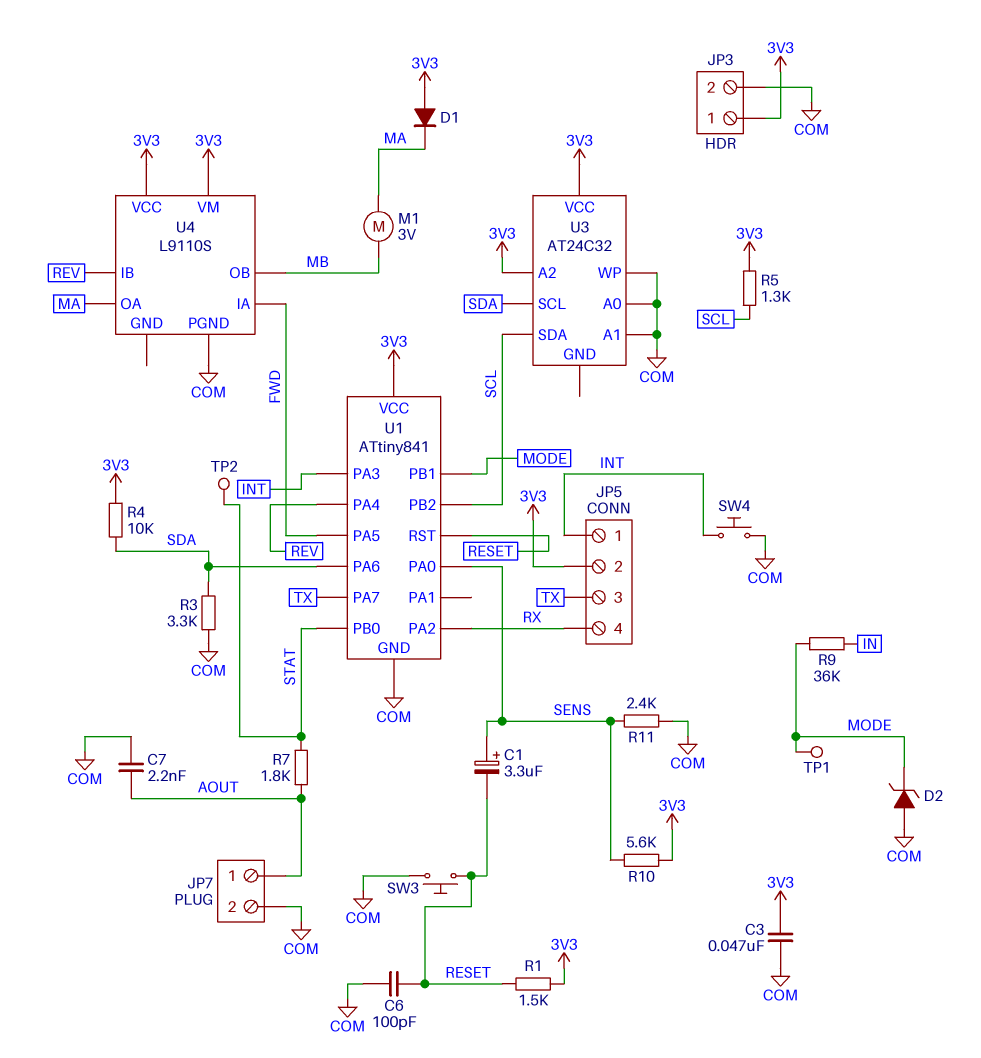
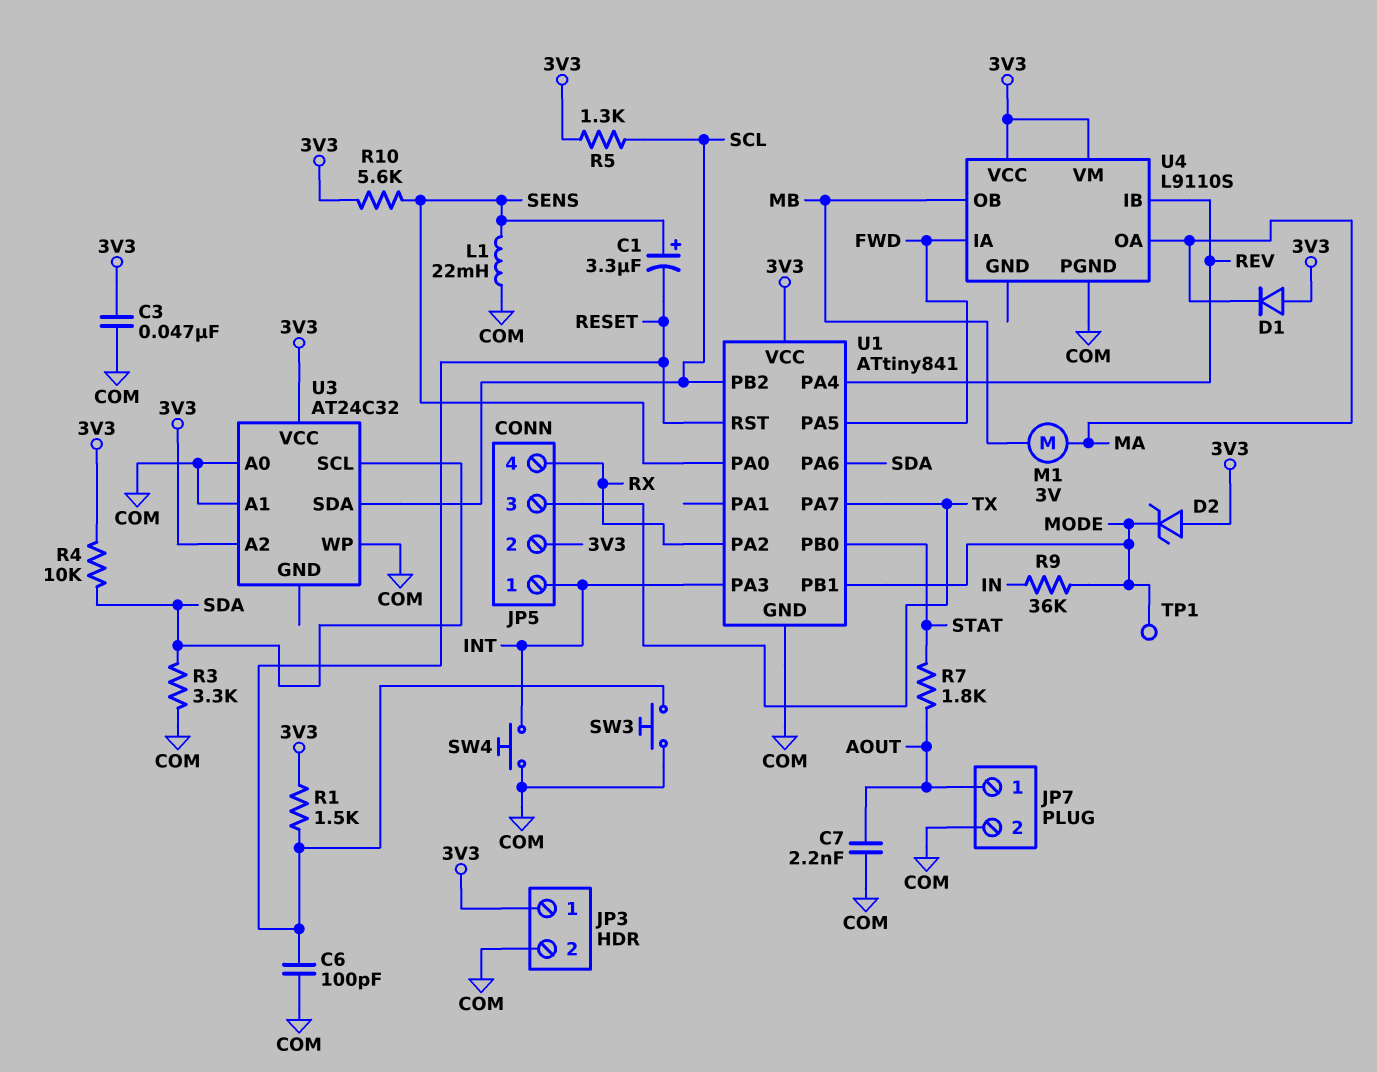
D2: zener (A COM, K MODE) -> zener (A 3V3, K MODE)
L1: none -> 22mH (COM, SENS)
R11: 2.4k (COM, SENS) -> none
TP2: test point (STAT) -> none

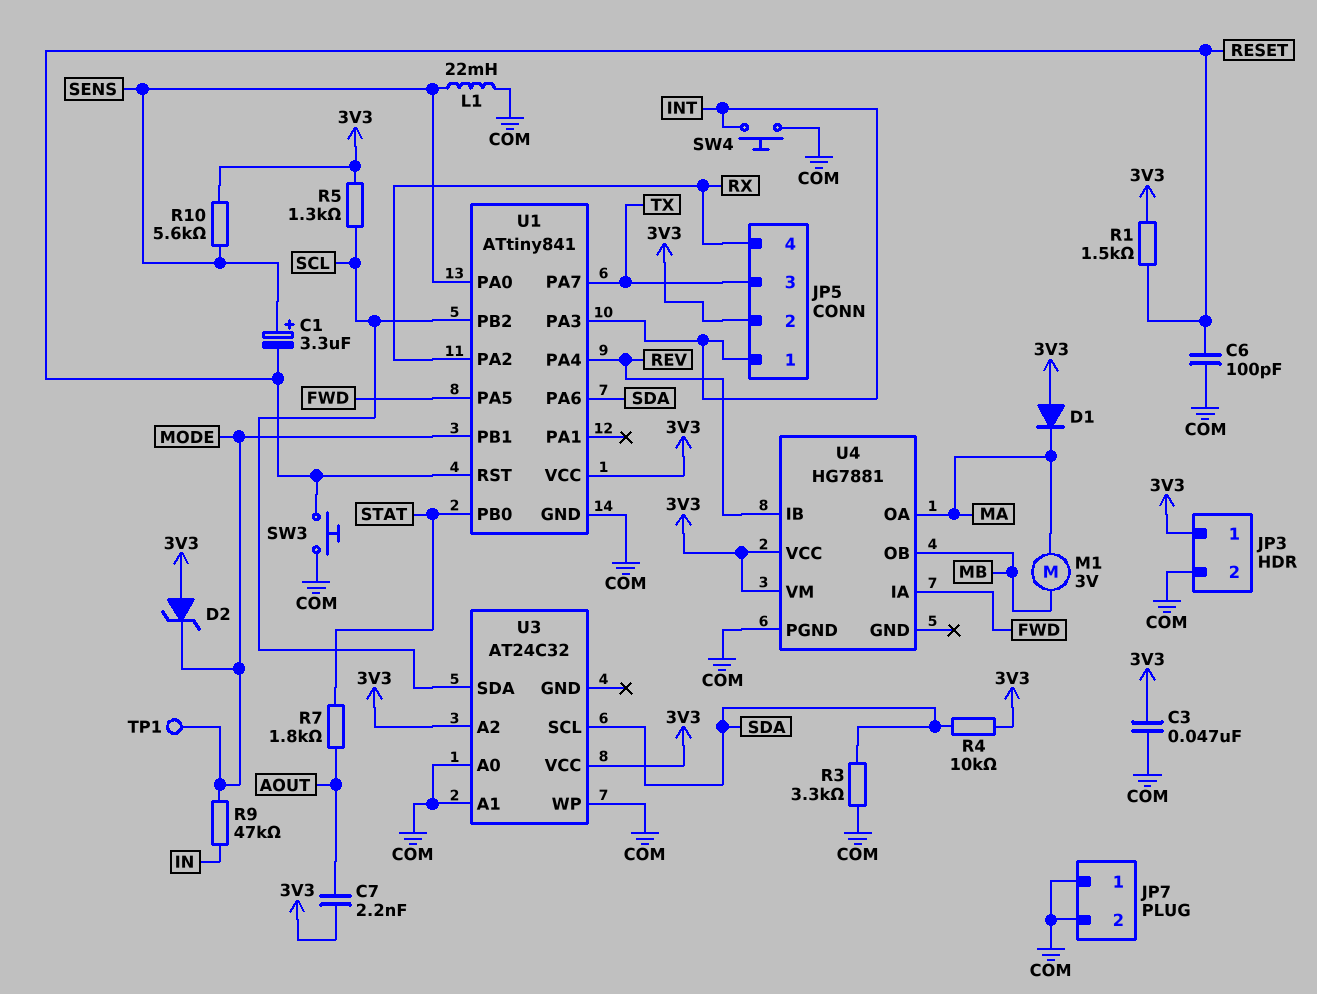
C7: 2.2nF (AOUT, COM) -> 2.2nF (3V3, AOUT)
JP7 pin 1: AOUT -> COM
R9: 36k (IN, MODE) -> 47k (IN, MODE)
U4: L9110S -> HG7881

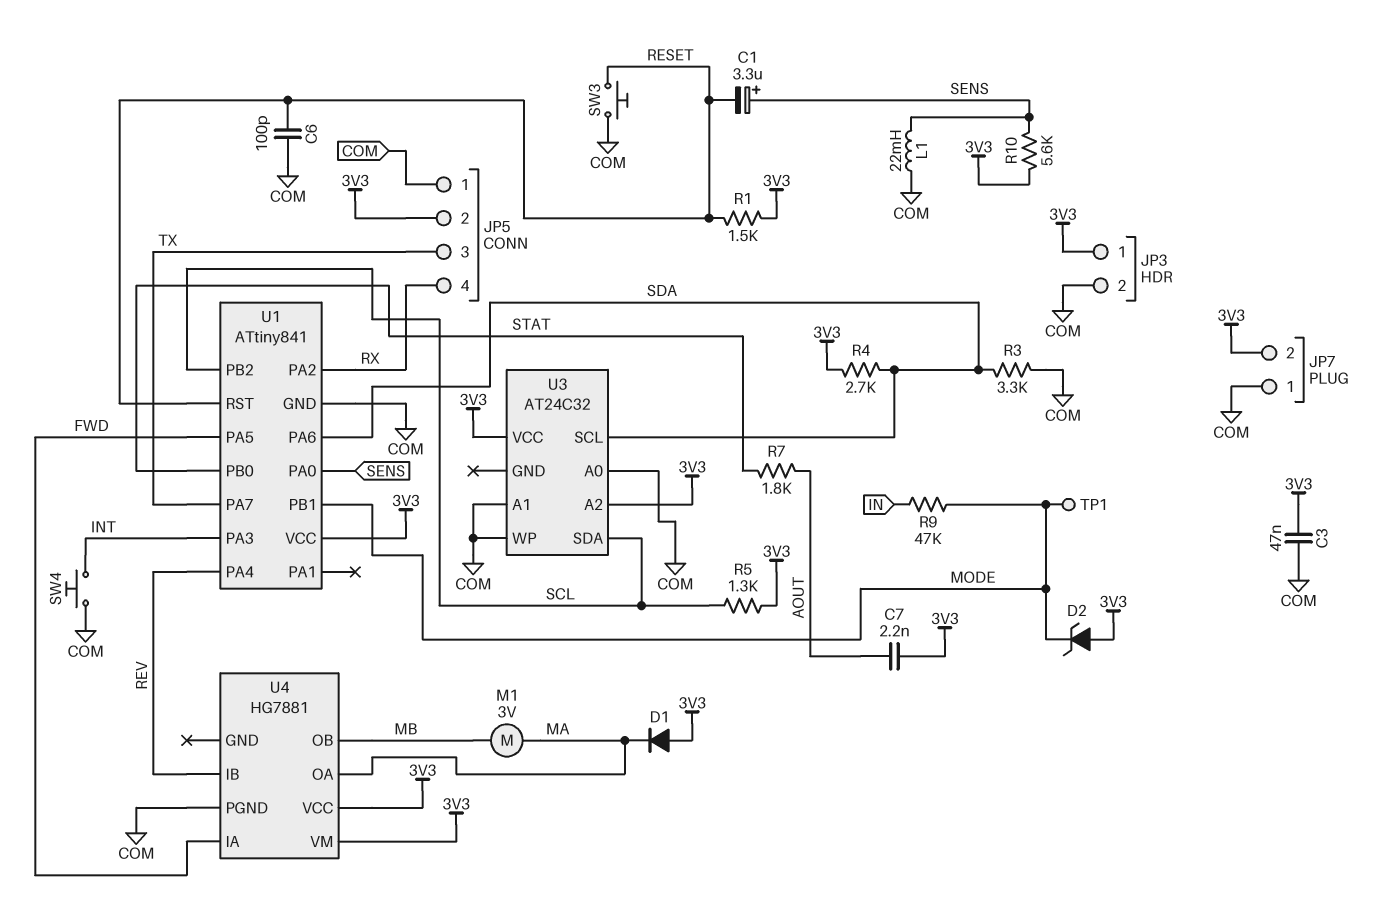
JP5 pin 1: INT -> COM
JP7 pin 2: COM -> 3V3
R4: 10k (3V3, SDA) -> 2.7k (3V3, SDA)

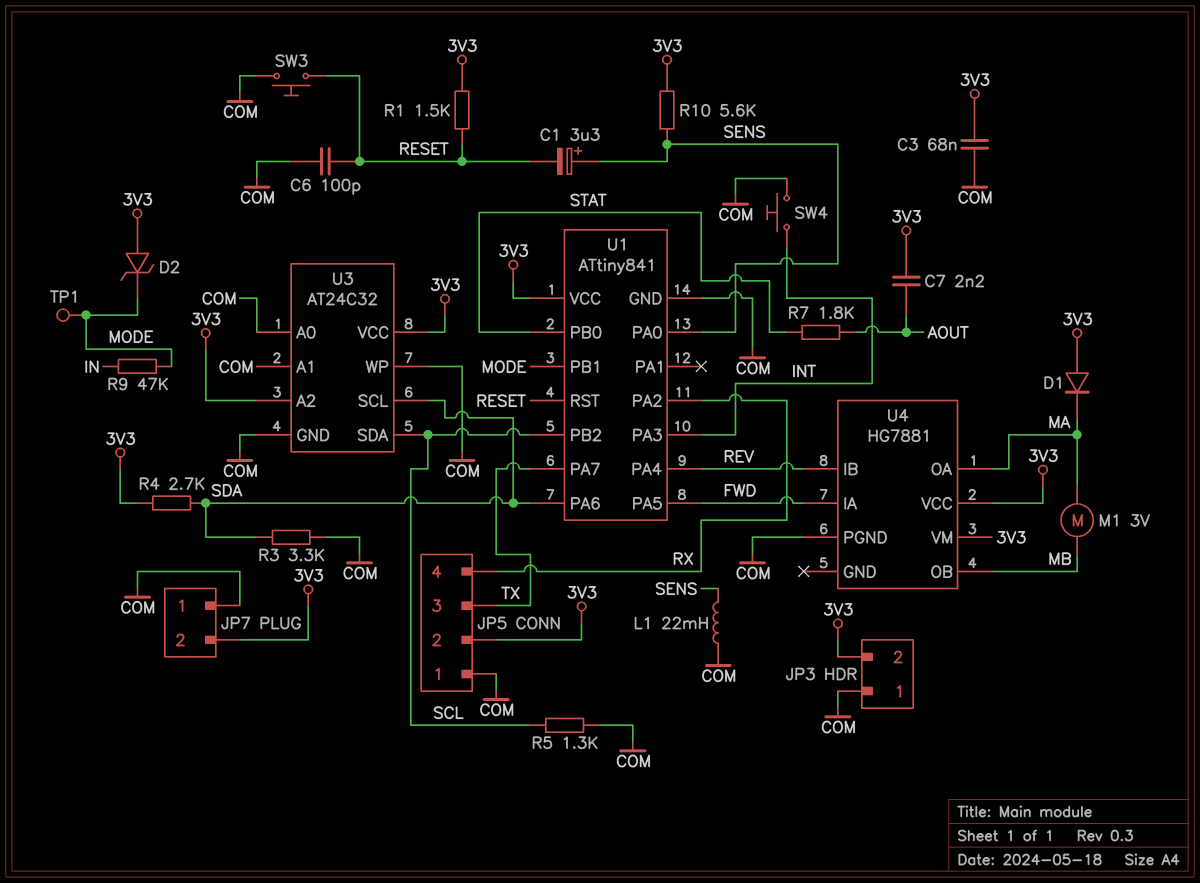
C3: 47nF (3V3, COM) -> 68nF (3V3, COM)
JP3 pin 1: 3V3 -> COM
JP3 pin 2: COM -> 3V3
R5: 1.3k (3V3, SCL) -> 1.3k (COM, SCL)
U3 pin GND: none -> COM

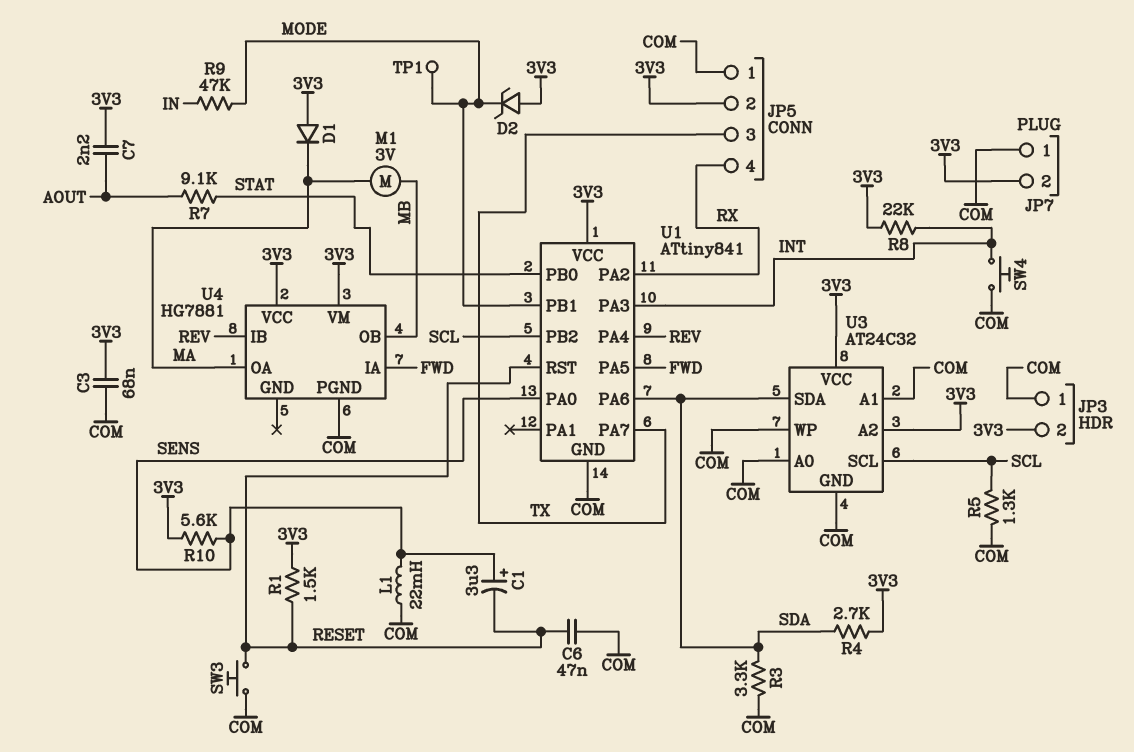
C6: 100pF (COM, RESET) -> 47nF (COM, RESET)
R7: 1.8k (AOUT, STAT) -> 9.1k (AOUT, STAT)
R8: none -> 22k (3V3, INT)
U3 pin SCL: SDA -> SCL
U3 pin SDA: SCL -> SDA

